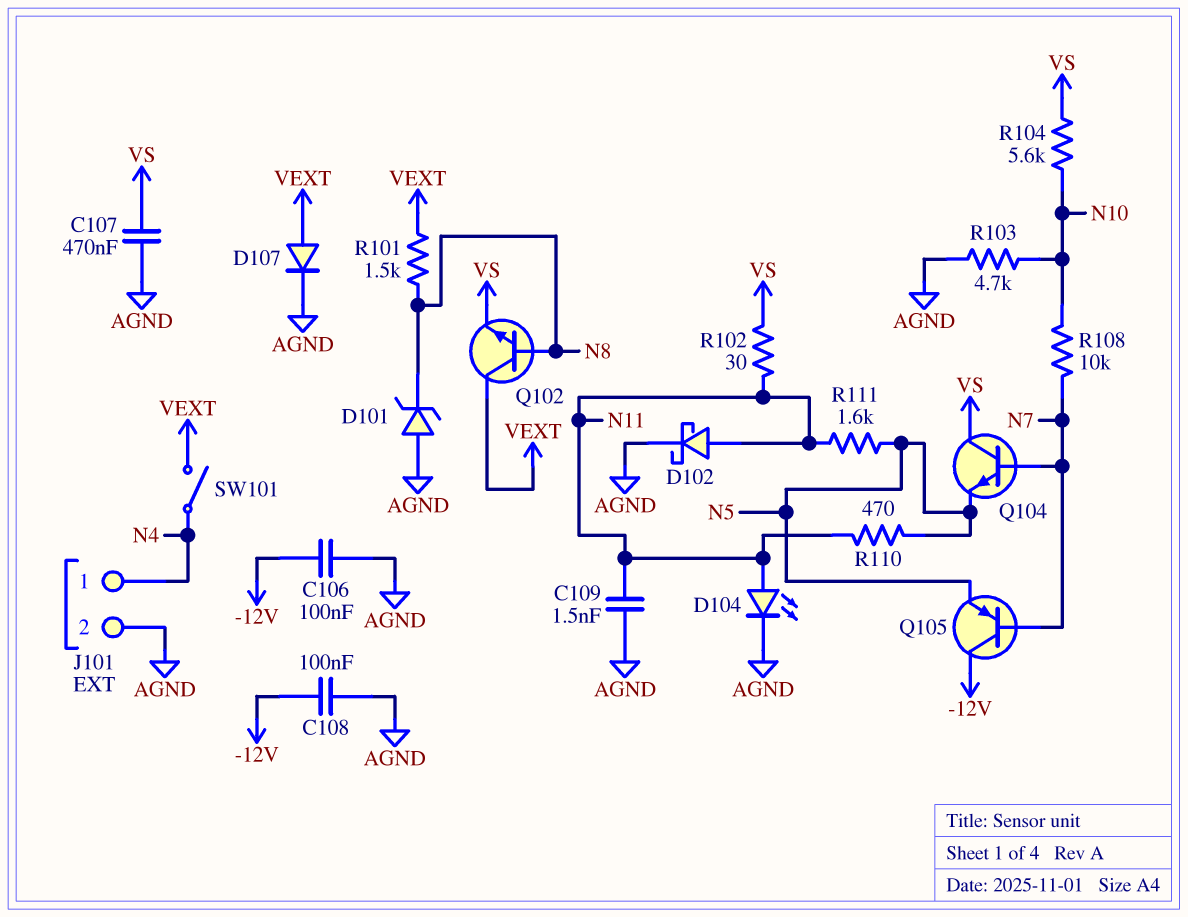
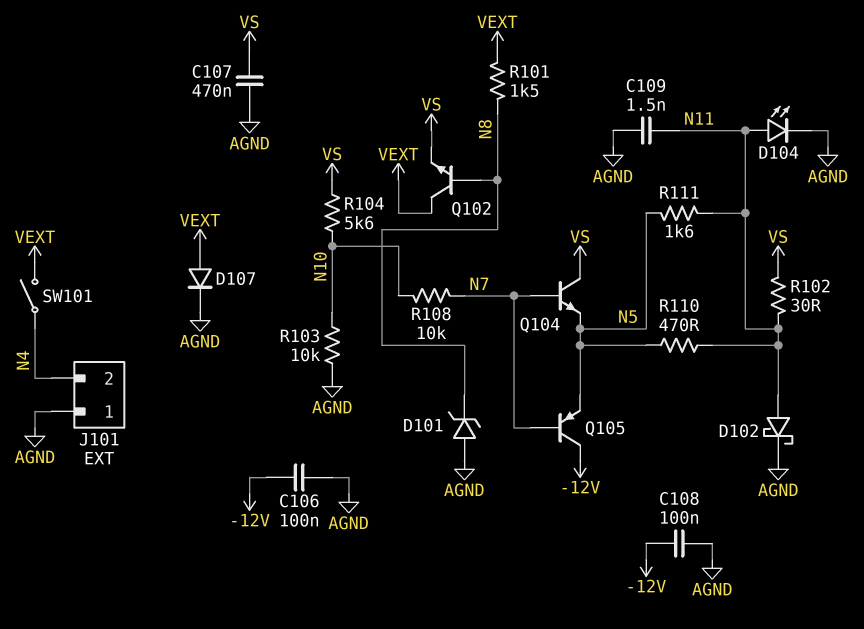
J101 pin 1: N4 -> AGND
J101 pin 2: AGND -> N4
R103: 4.7k (AGND, N10) -> 10k (AGND, N10)

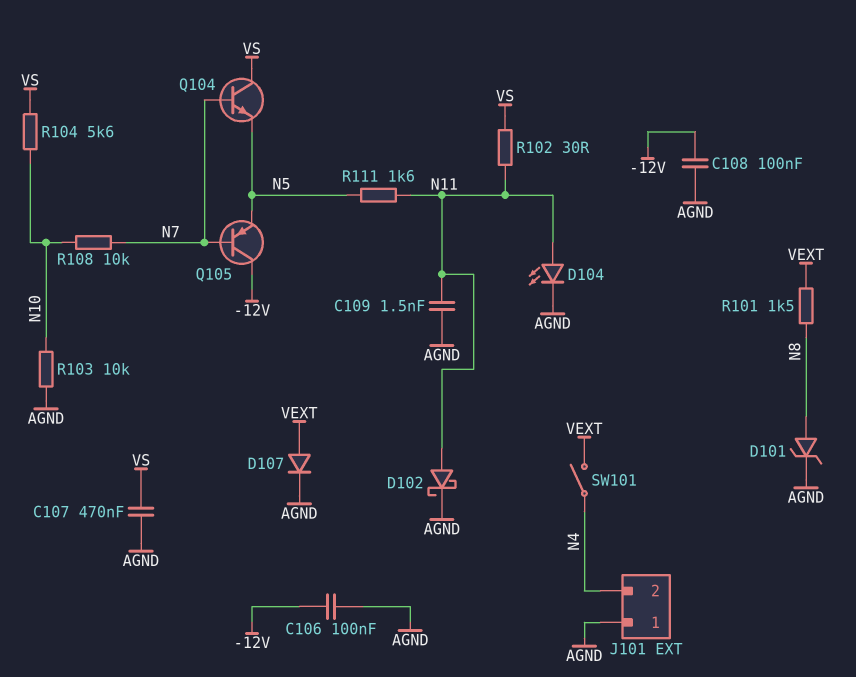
D101: zener (A AGND, K N8) -> zener (A N8, K AGND)
Q102: NPN (B N8, C VEXT, E VS) -> none
R110: 470 (N5, N11) -> none

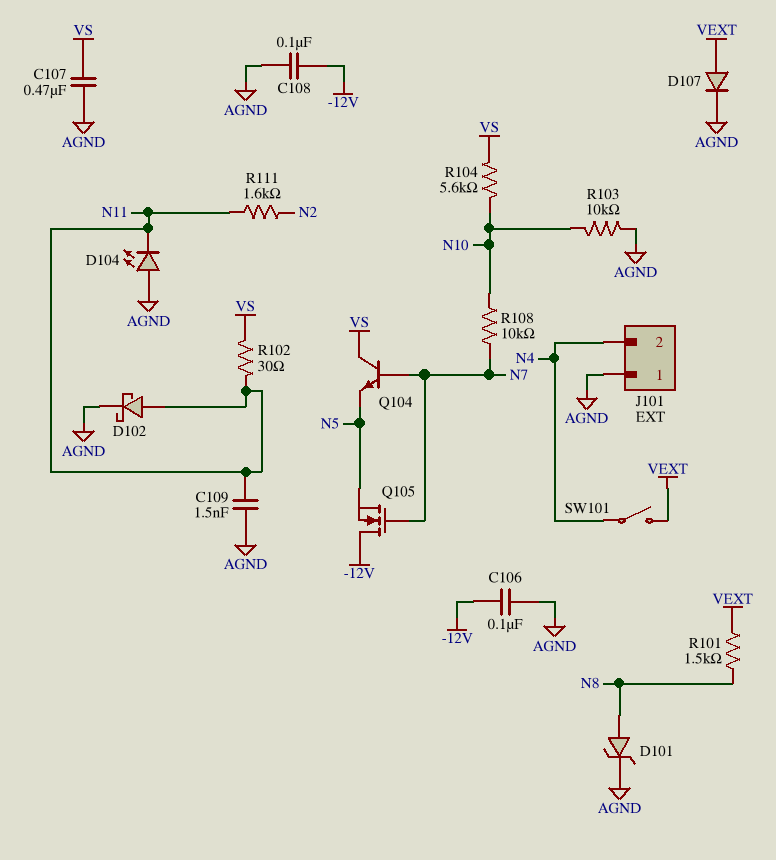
D104: LED (A N11, K AGND) -> LED (A AGND, K N11)
Q105: PNP (B N7, C -12V, E N5) -> NMOS (G N7, D -12V, S N5)
R111: 1.6k (N5, N11) -> 1.6k (N2, N11)

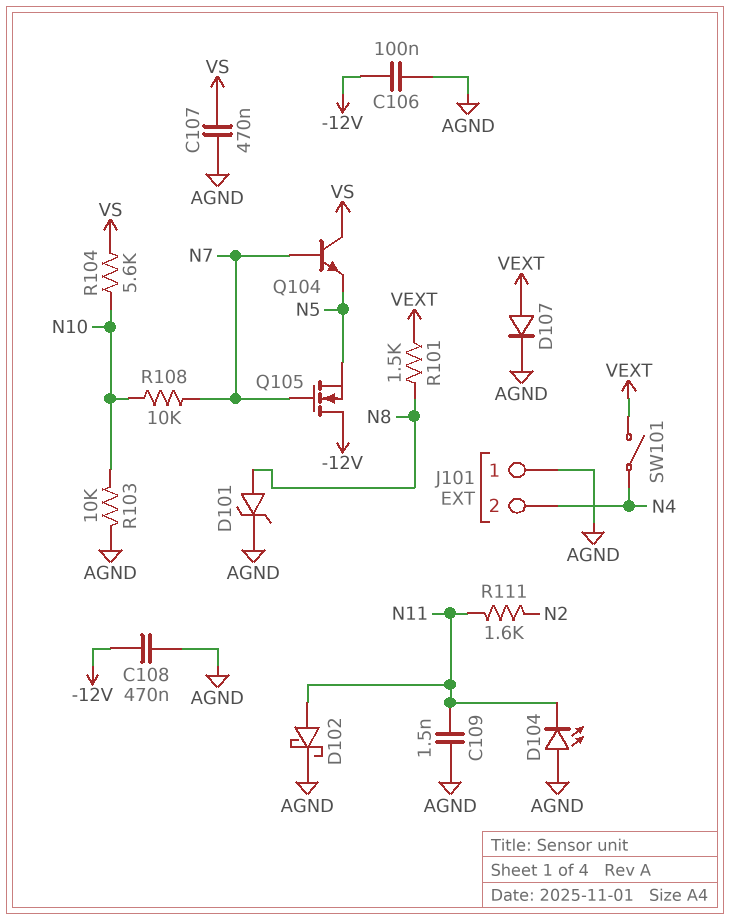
C108: 100nF (-12V, AGND) -> 470nF (-12V, AGND)
R102: 30 (N11, VS) -> none

